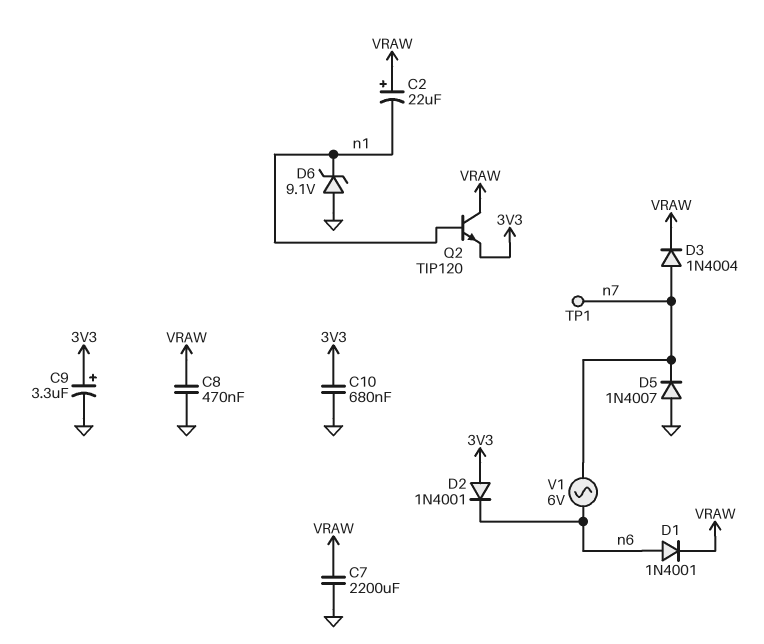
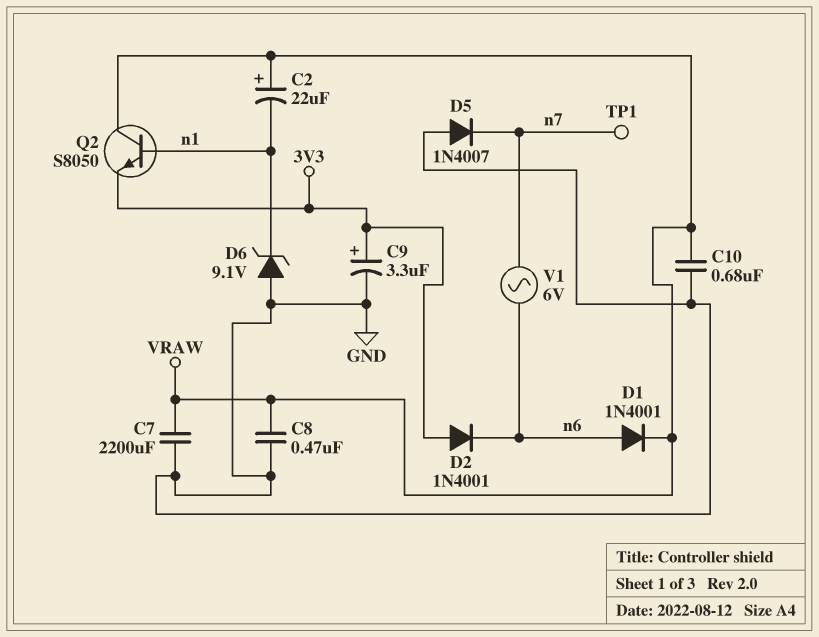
C10: 680nF (3V3, GND) -> 680nF (GND, VRAW)
D3: diode 1N4004 (A n7, K VRAW) -> none
Q2: NPN TIP120 (B n1, C VRAW, E 3V3) -> NPN S8050 (B n1, C VRAW, E 3V3)

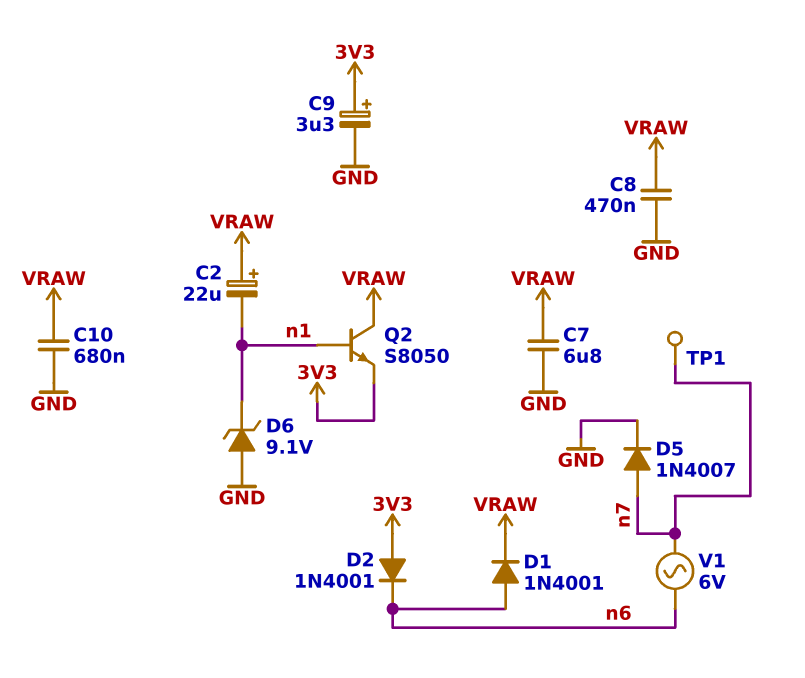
C7: 2200uF (GND, VRAW) -> 6.8uF (GND, VRAW)
D5: diode 1N4007 (A GND, K n7) -> diode 1N4007 (A n7, K GND)

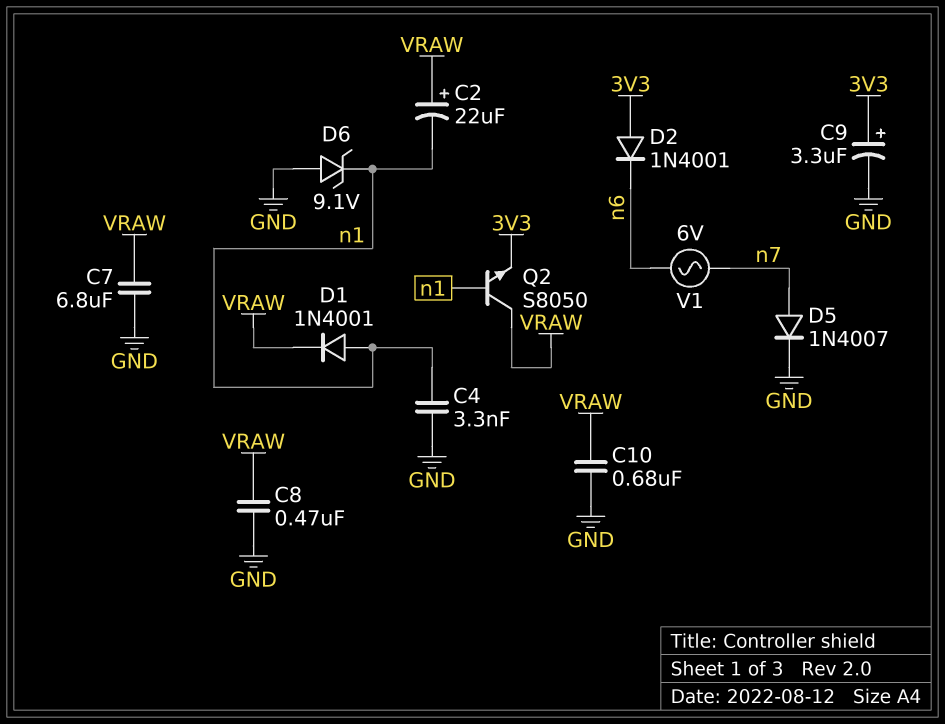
C4: none -> 3.3nF (GND, n1)
D1: diode 1N4001 (A n6, K VRAW) -> diode 1N4001 (A n1, K VRAW)
TP1: test point (n7) -> none

